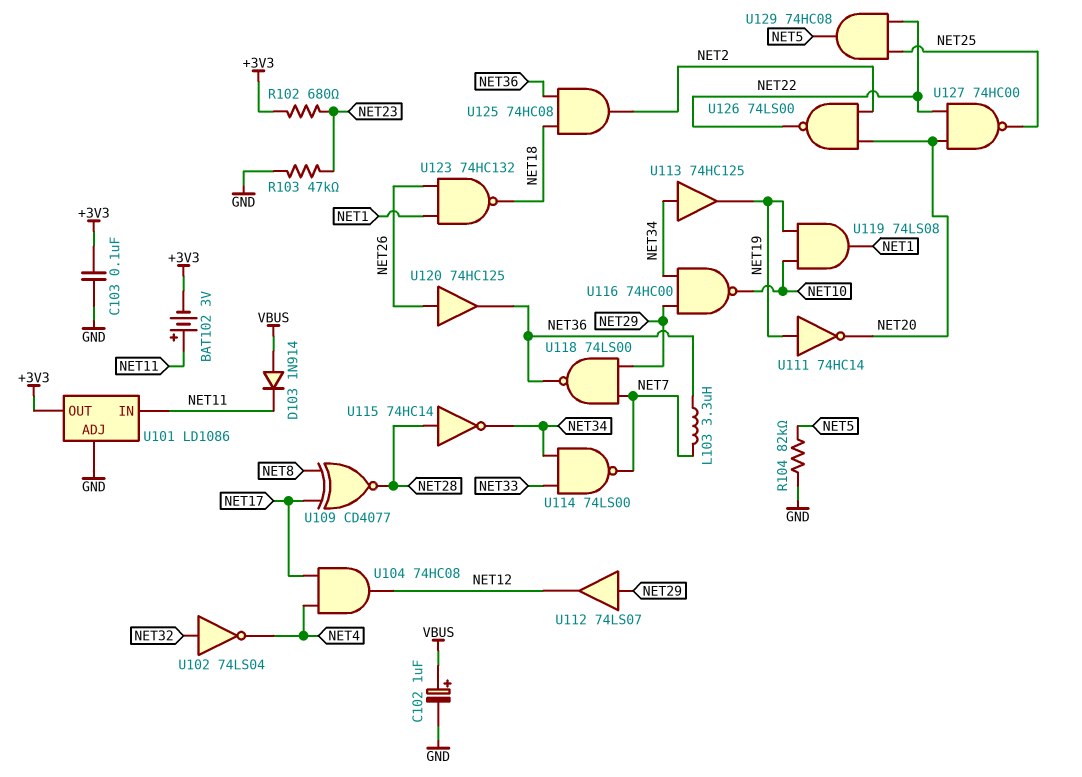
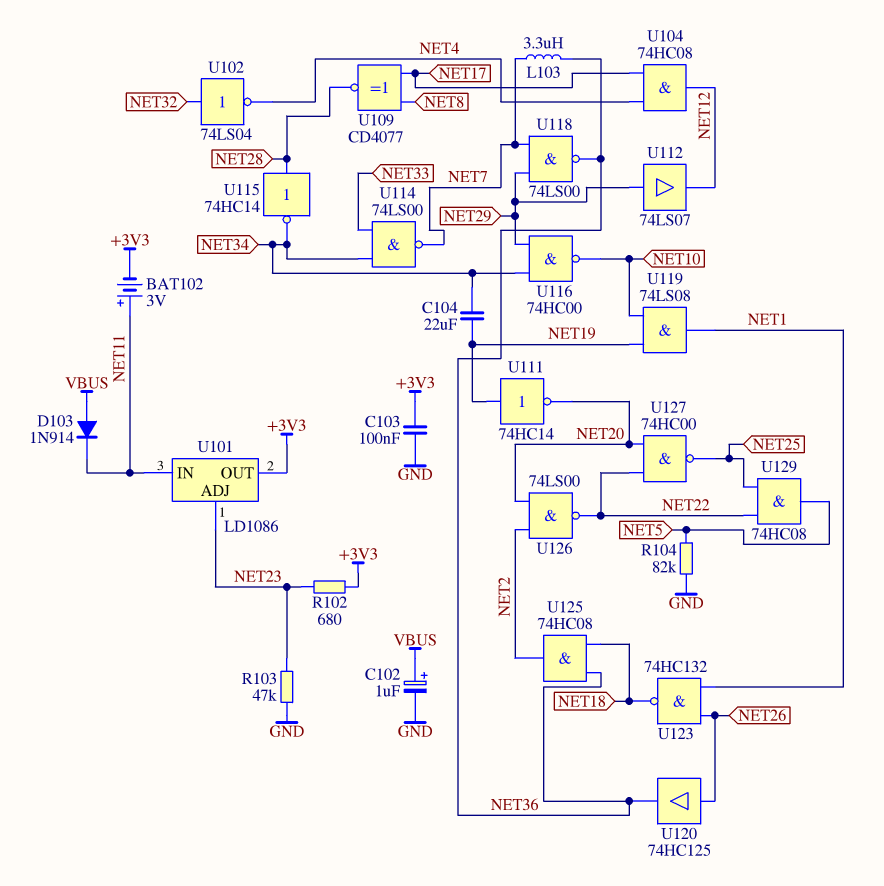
C104: none -> 22uF (NET19, NET34)
U101 pin ADJ: GND -> NET23
U113: buffer 74HC125 (in NET34, out NET19) -> none

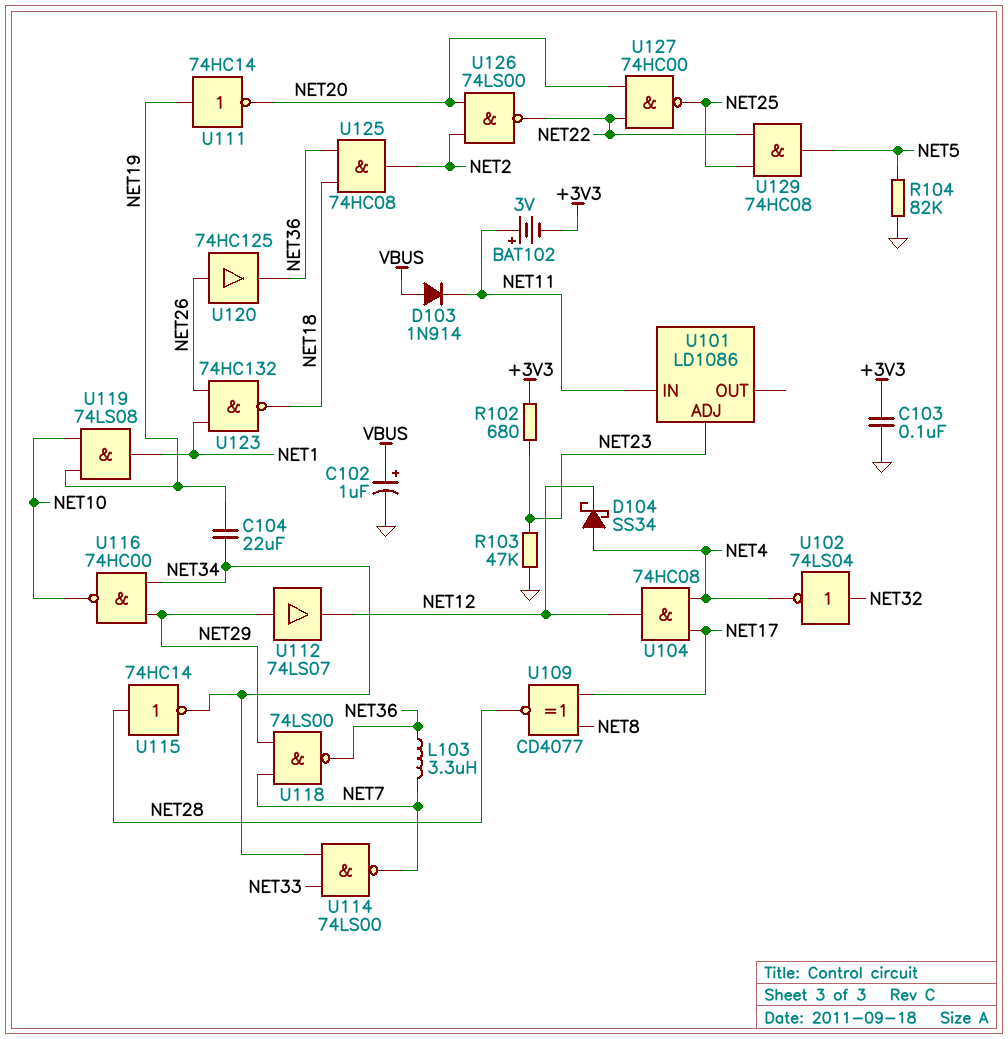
D104: none -> schottky SS34 (A NET4, K NET12)
U101 pin OUT: +3V3 -> none

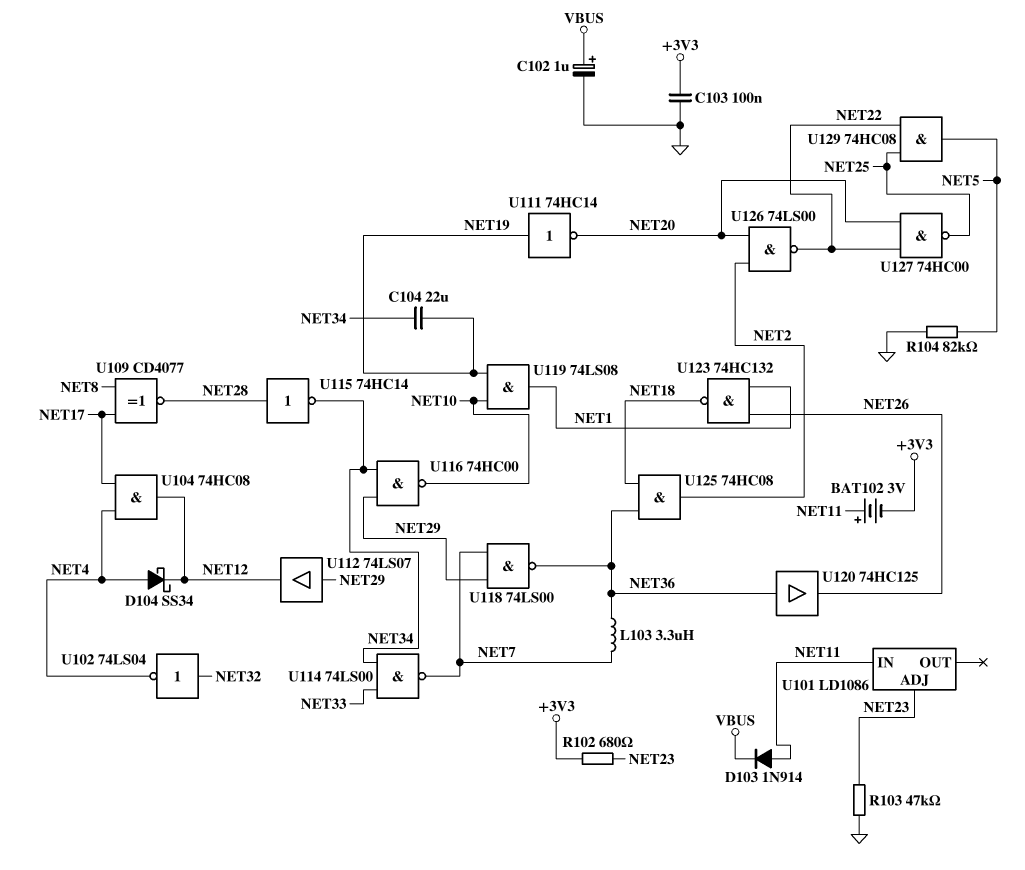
D103: diode 1N914 (A VBUS, K NET11) -> diode 1N914 (A NET11, K VBUS)
U120: buffer 74HC125 (in NET26, out NET36) -> buffer 74HC125 (in NET36, out NET26)

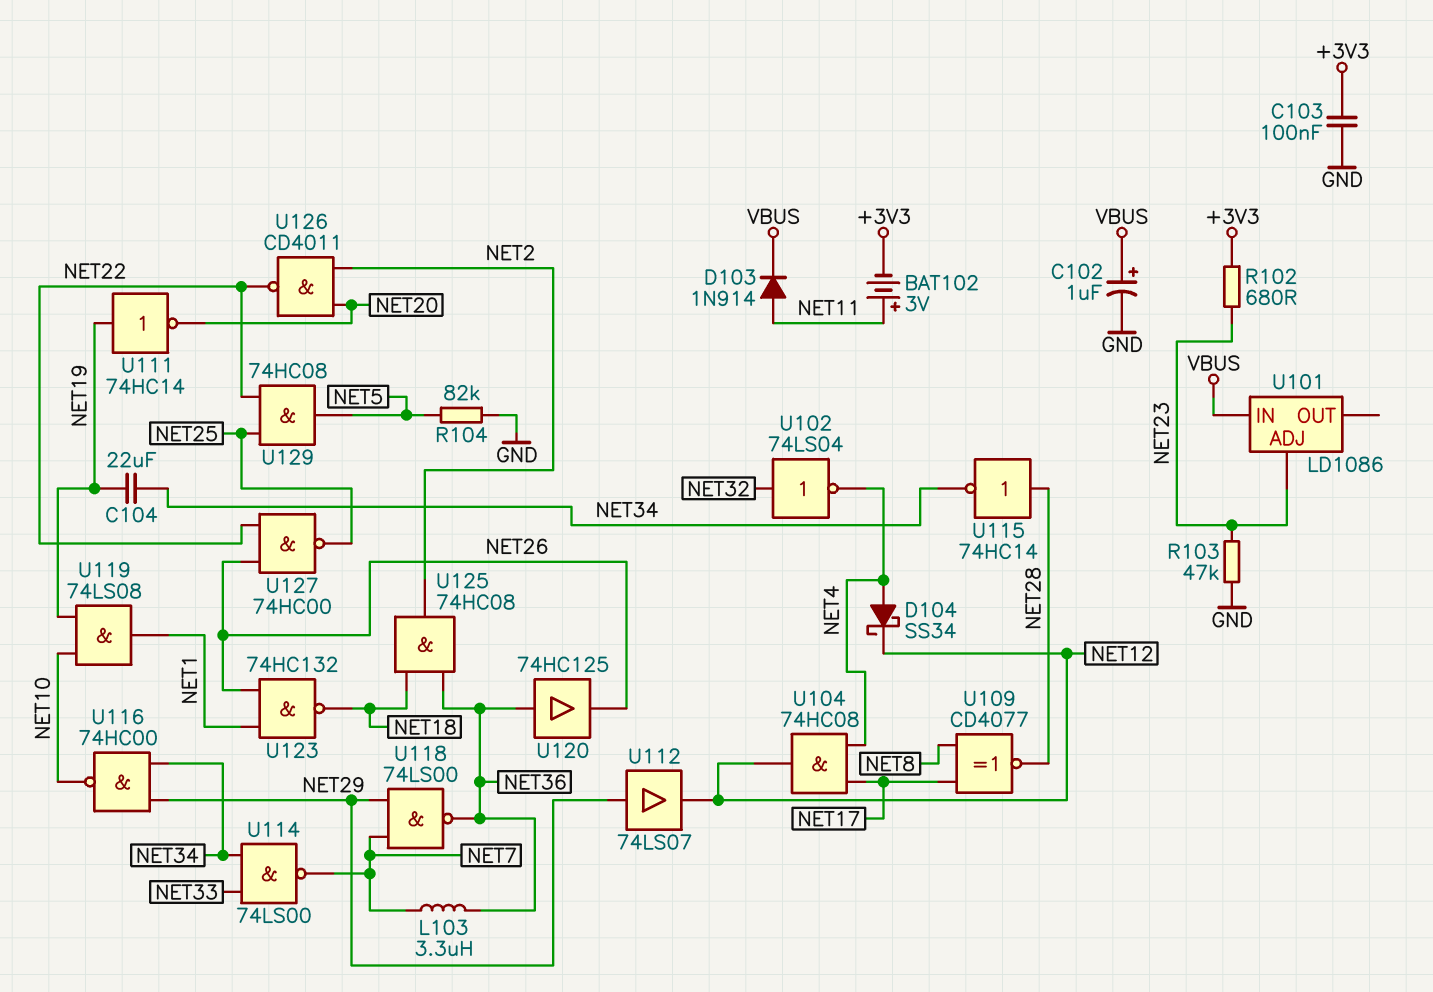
U101 pin IN: NET11 -> VBUS
U126: NAND 74LS00 (in NET2, in NET20, out NET22) -> NAND CD4011 (in NET2, in NET20, out NET22)
U127: NAND 74HC00 (in NET20, in NET22, out NET25) -> NAND 74HC00 (in NET22, in NET26, out NET25)

